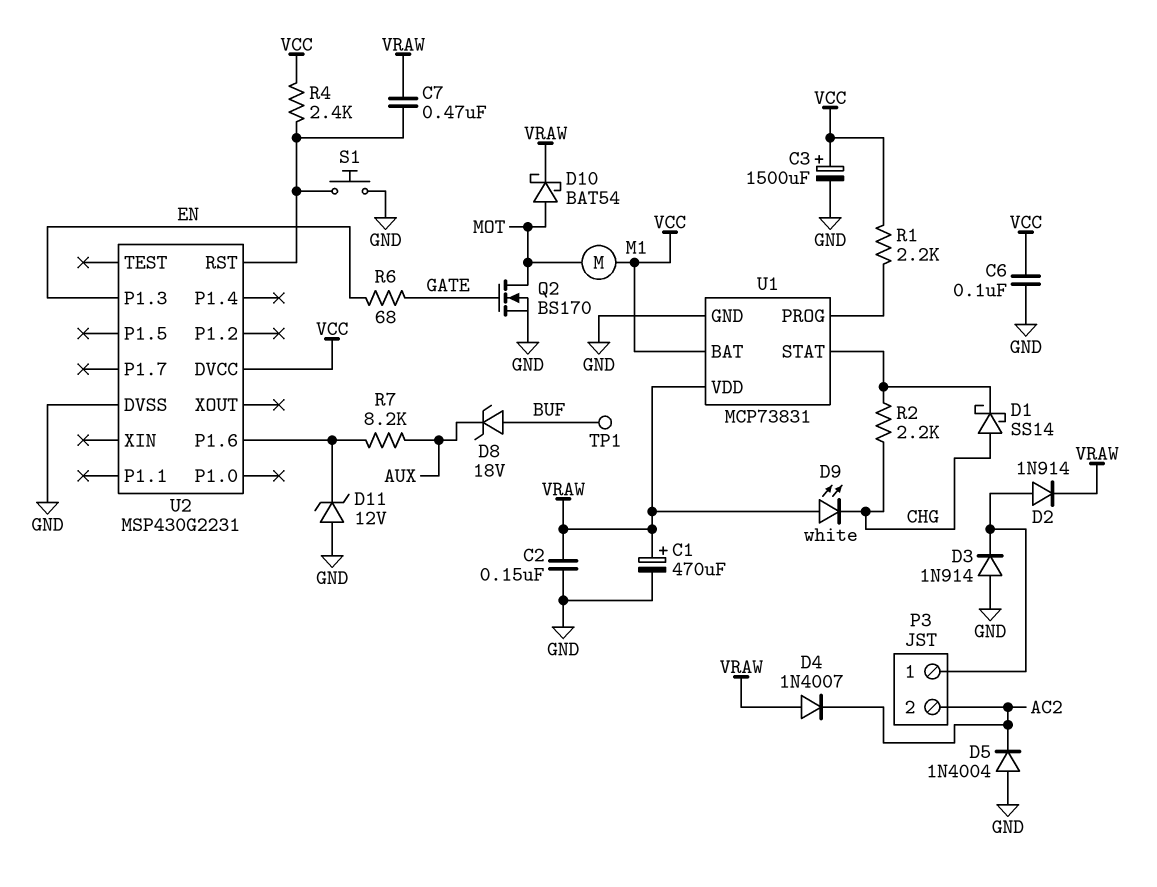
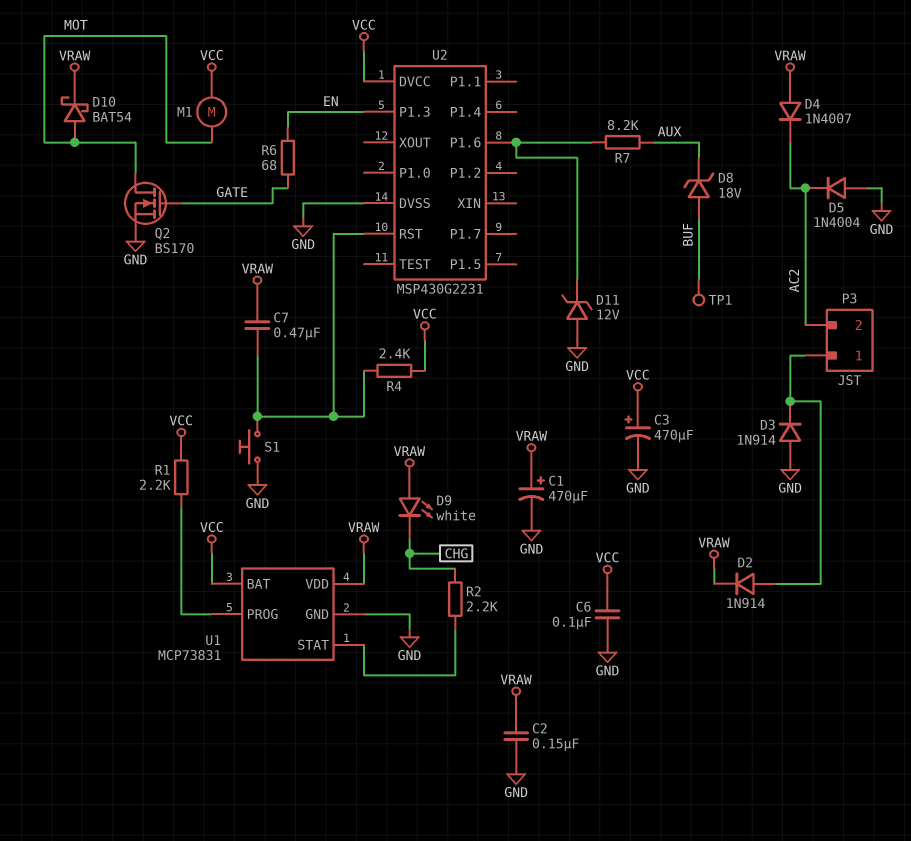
C3: 1500uF (plus VCC, minus GND) -> 470uF (plus VCC, minus GND)
D1: schottky SS14 (A CHG, K U1/STAT) -> none

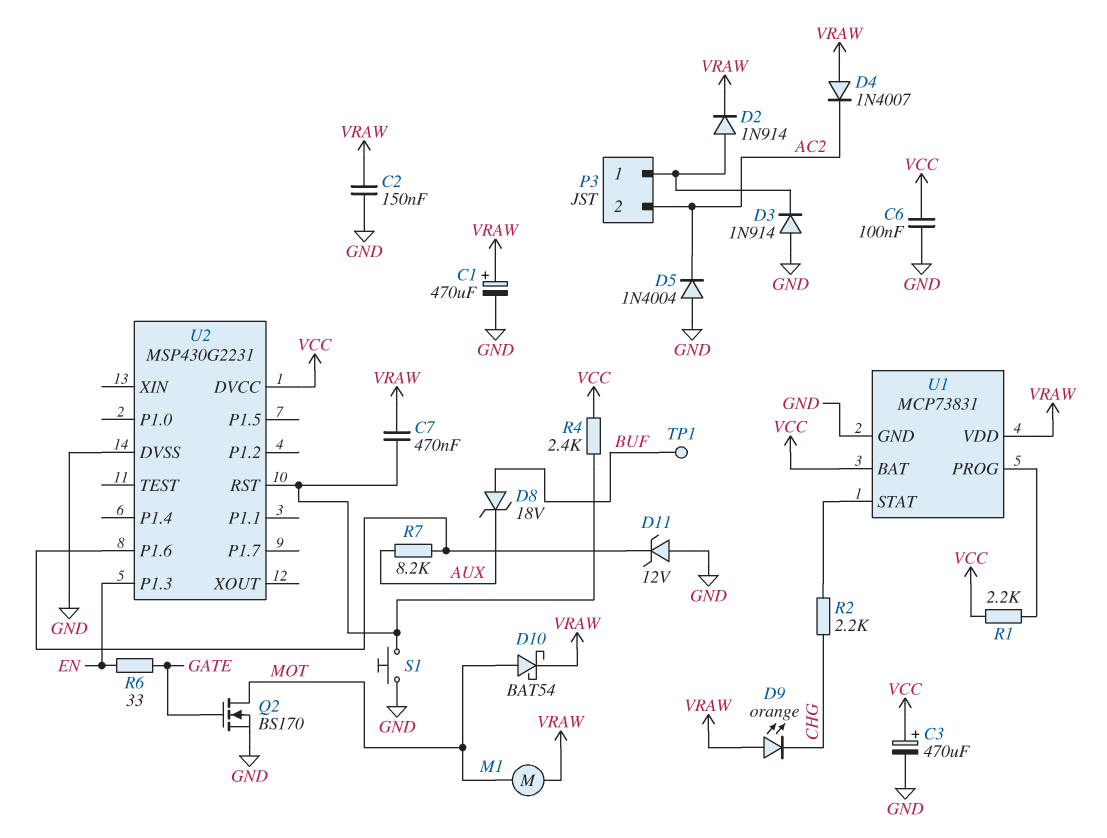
D9: LED white (A VRAW, K CHG) -> LED orange (A VRAW, K CHG)
M1: motor (MOT, VCC) -> motor (MOT, VRAW)
R6: 68 (EN, GATE) -> 33 (EN, GATE)

